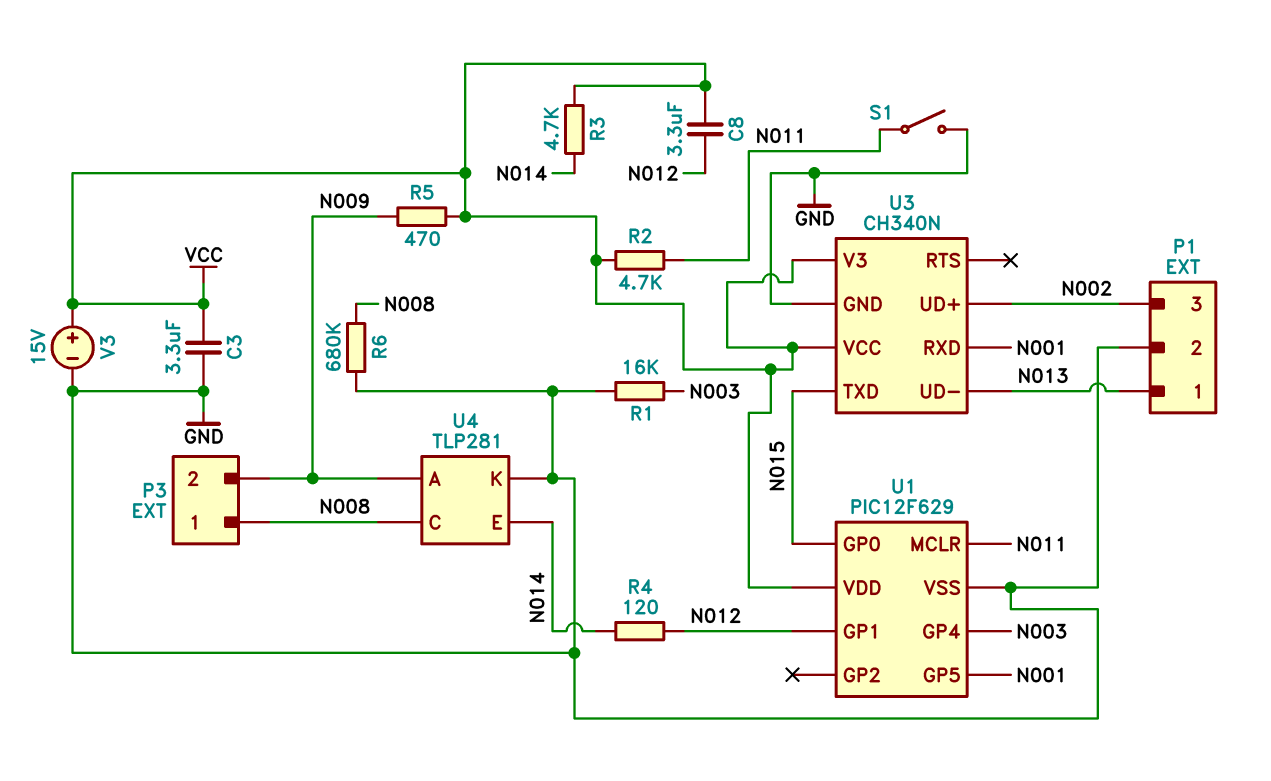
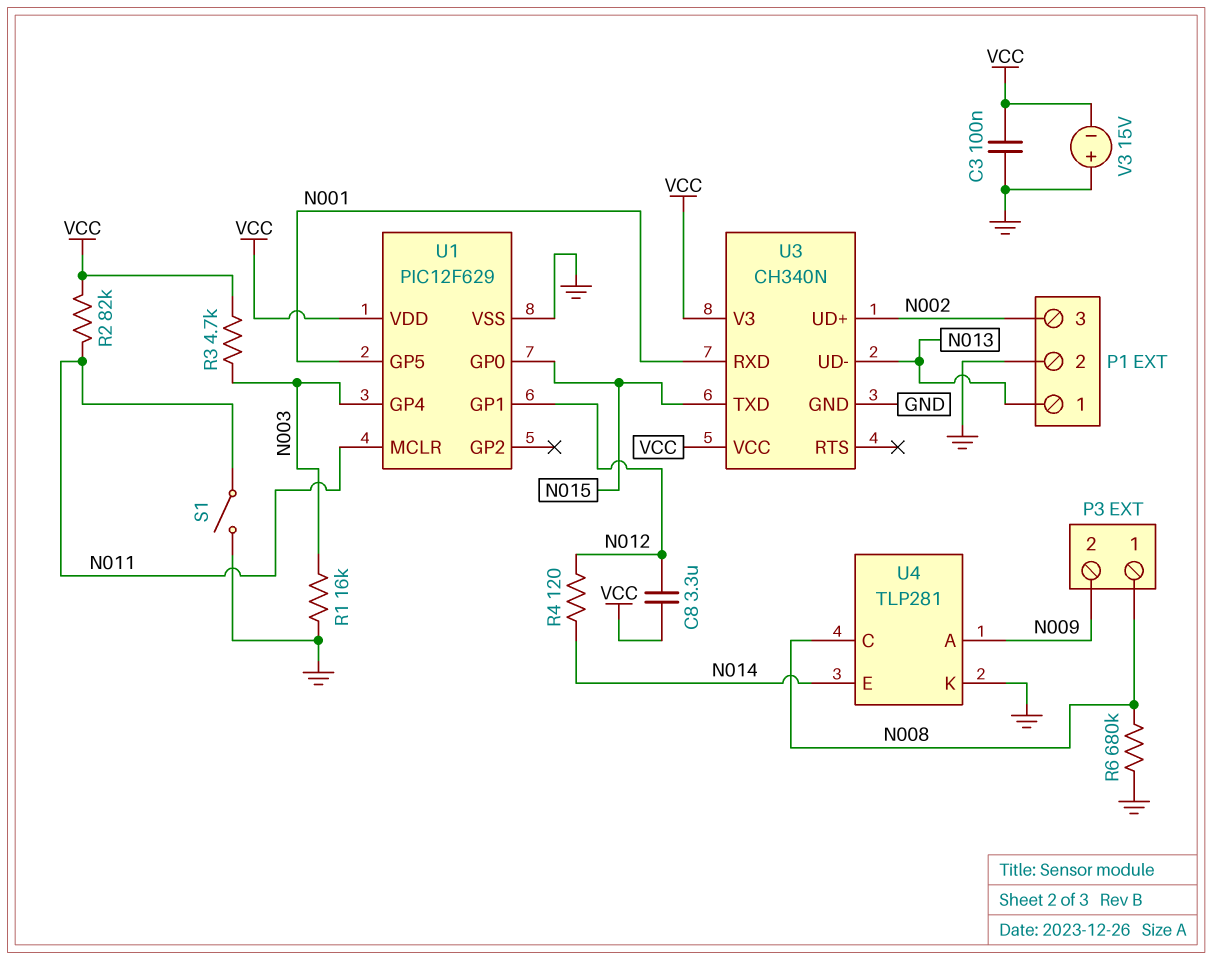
C3: 3.3uF (GND, VCC) -> 100nF (GND, VCC)
R2: 4.7k (N011, VCC) -> 82k (N011, VCC)
R3: 4.7k (N014, VCC) -> 4.7k (N003, VCC)
R5: 470 (N009, VCC) -> none
V3: 15V (plus VCC, minus GND) -> 15V (plus GND, minus VCC)

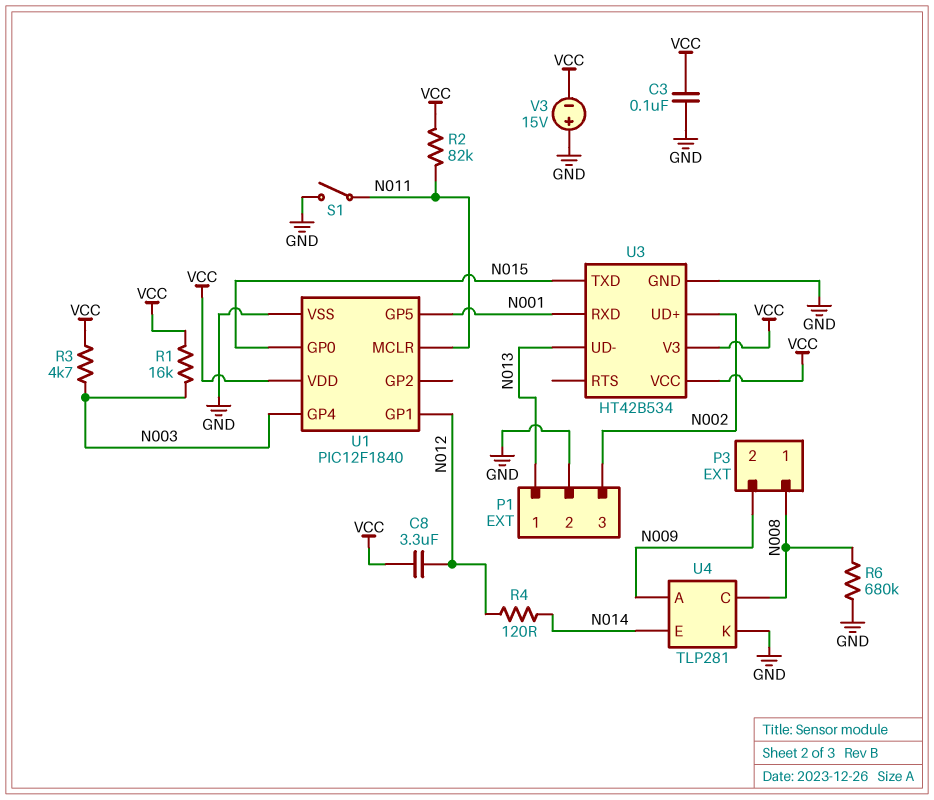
R1: 16k (GND, N003) -> 16k (N003, VCC)
U1: PIC12F629 -> PIC12F1840
U3: CH340N -> HT42B534

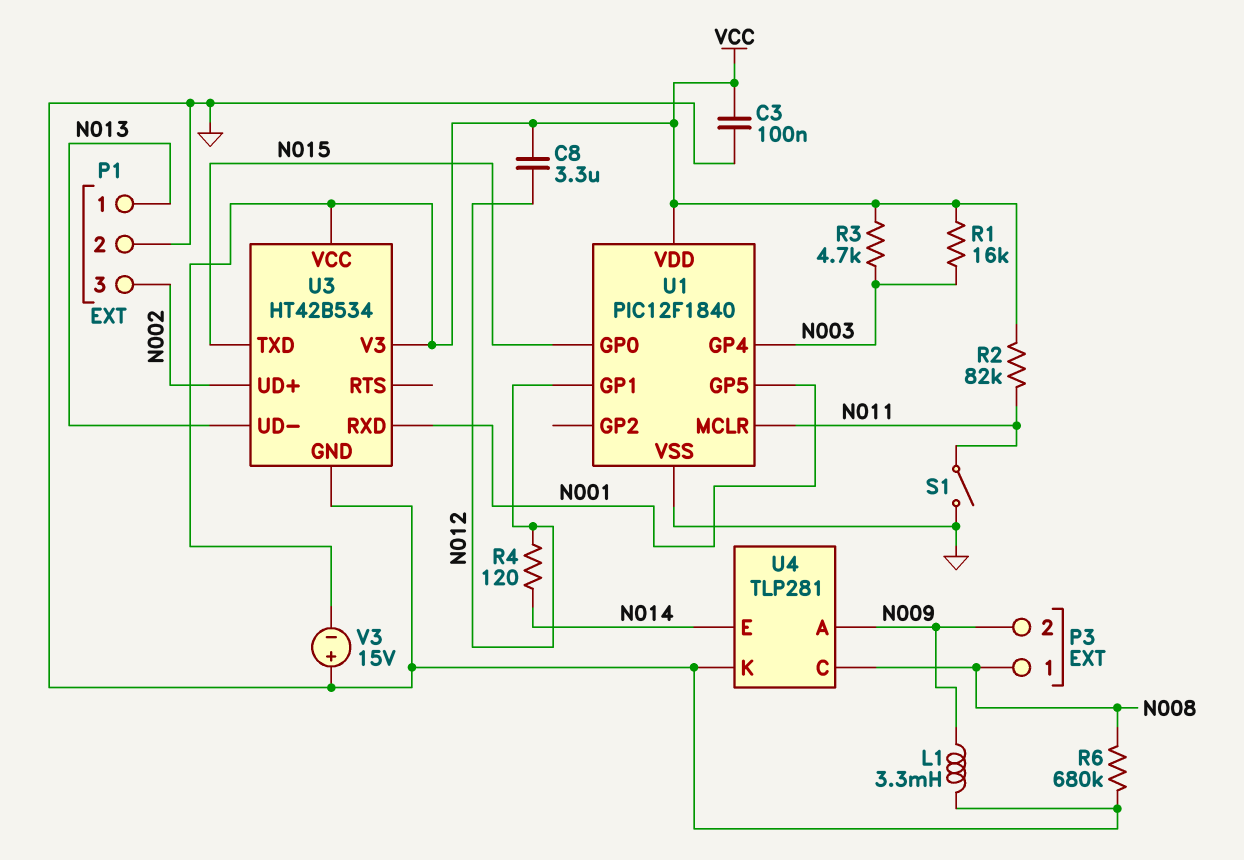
L1: none -> 3.3mH (GND, N009)

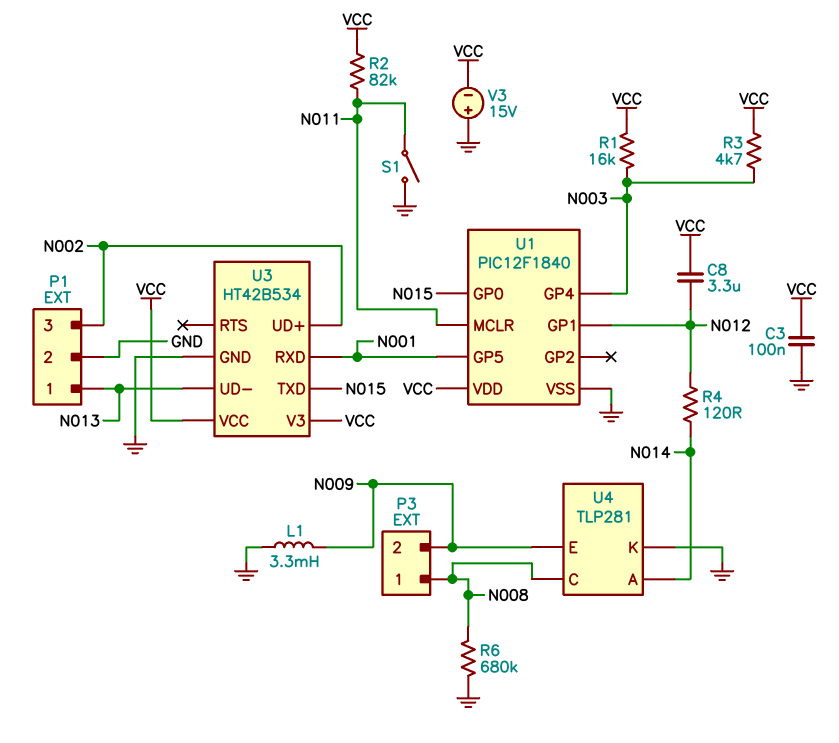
U4 pin A: N009 -> N014
U4 pin E: N014 -> N009

